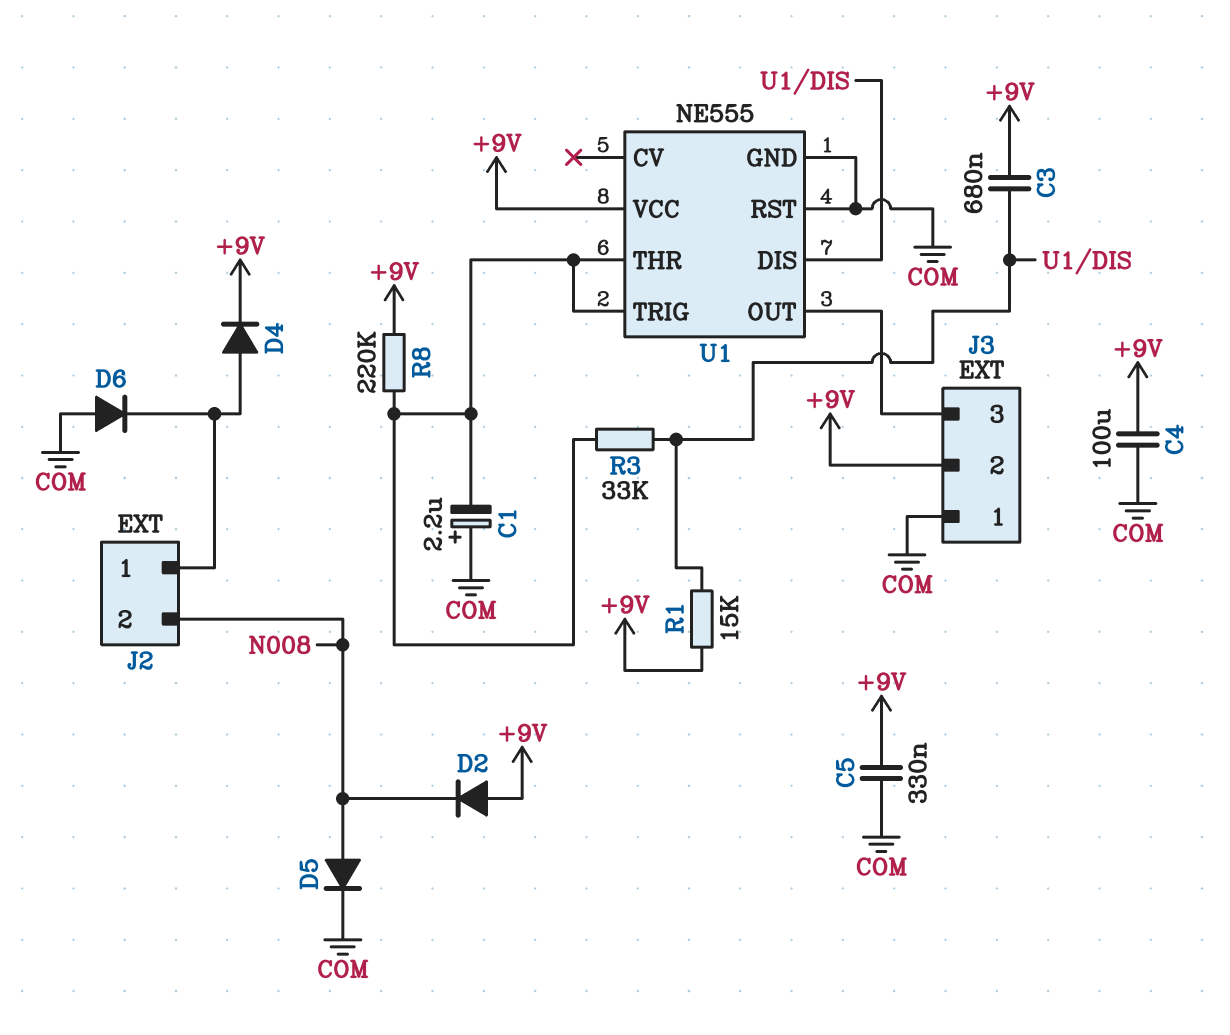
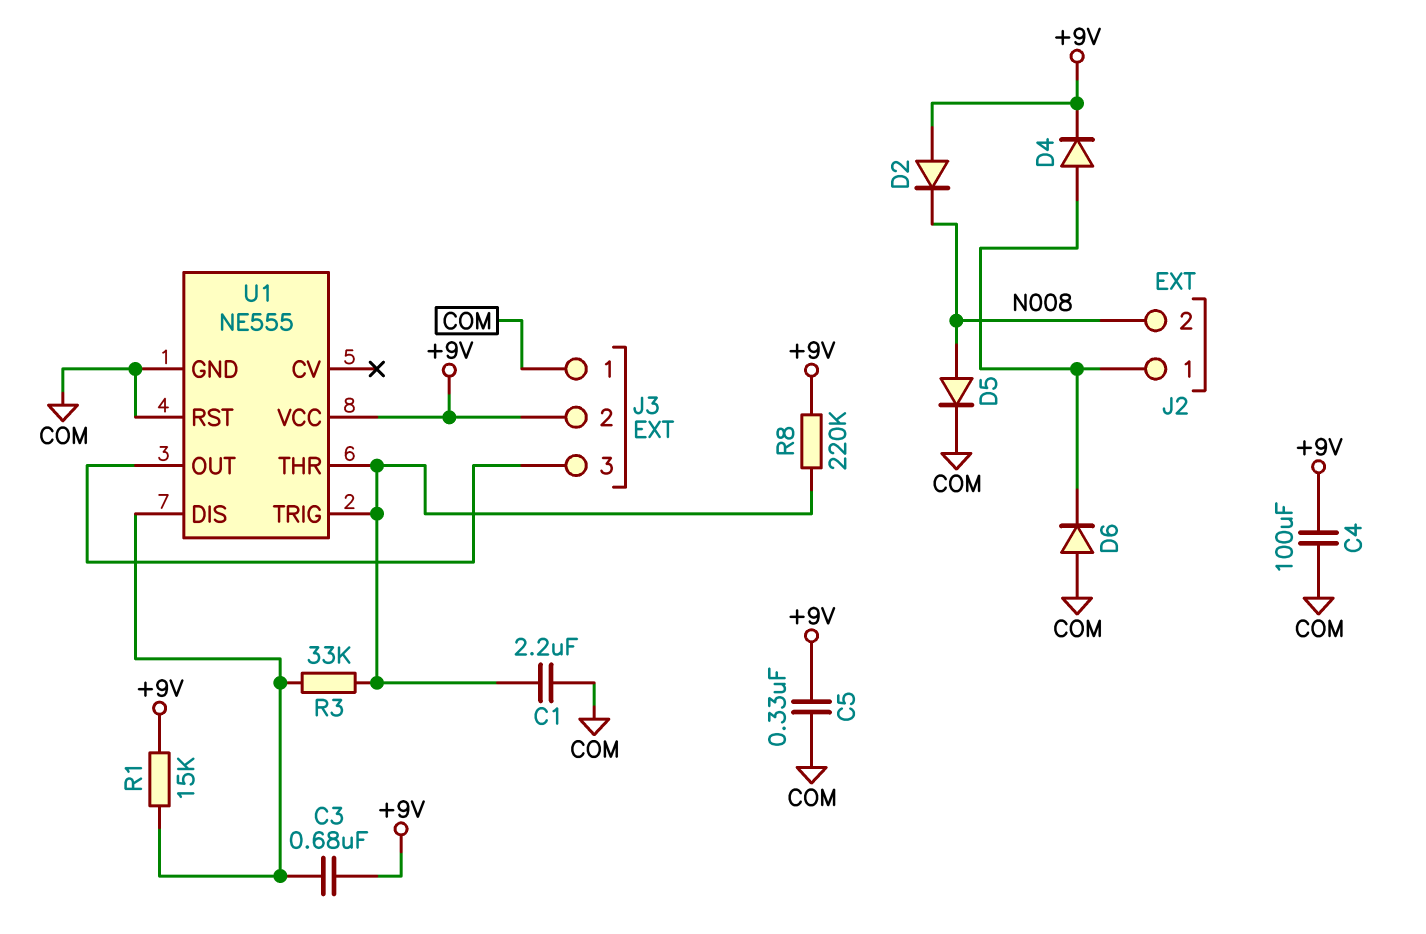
C1: 2.2uF (plus COM, minus U1/THR) -> 2.2uF (COM, U1/THR)

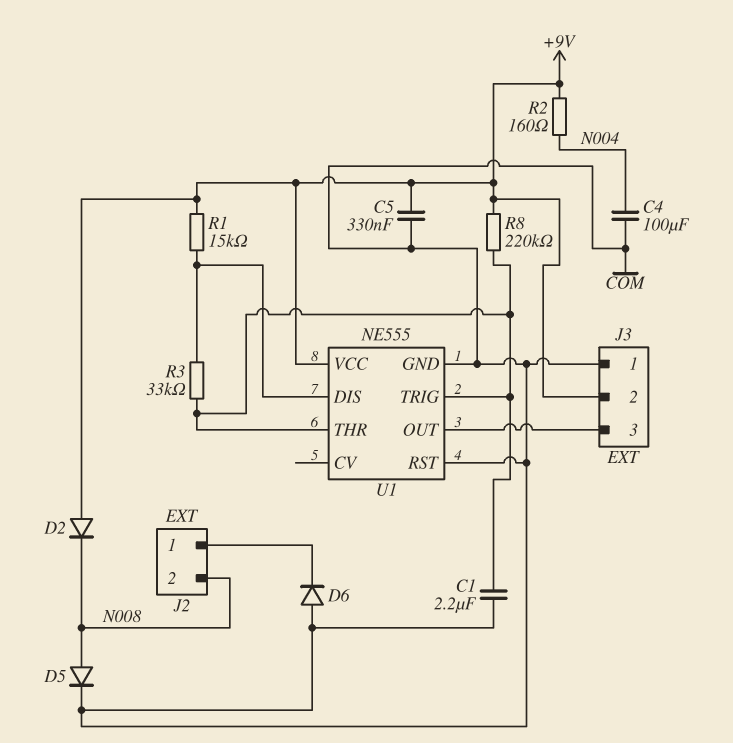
C3: 680nF (+9V, U1/DIS) -> none
C4: 100uF (+9V, COM) -> 100uF (COM, N004)
D4: diode (A J2/1, K +9V) -> none
R2: none -> 160 (+9V, N004)

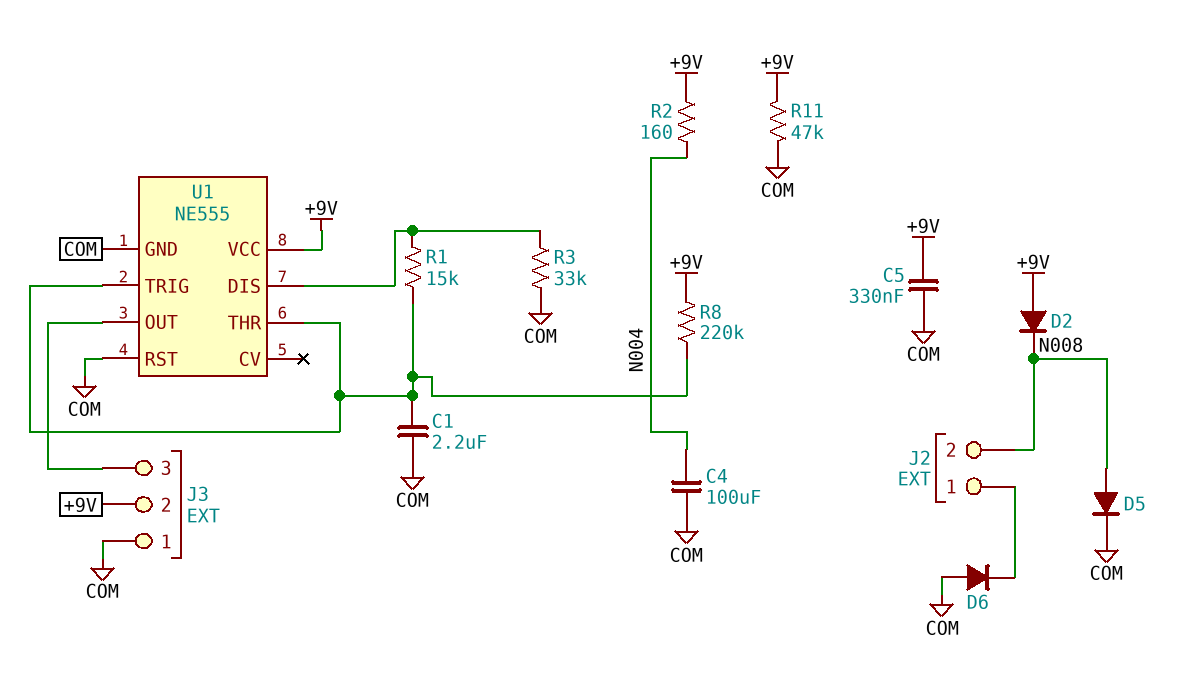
R1: 15k (+9V, U1/DIS) -> 15k (U1/DIS, U1/THR)
R3: 33k (U1/DIS, U1/THR) -> 33k (COM, U1/DIS)
R11: none -> 47k (+9V, COM)

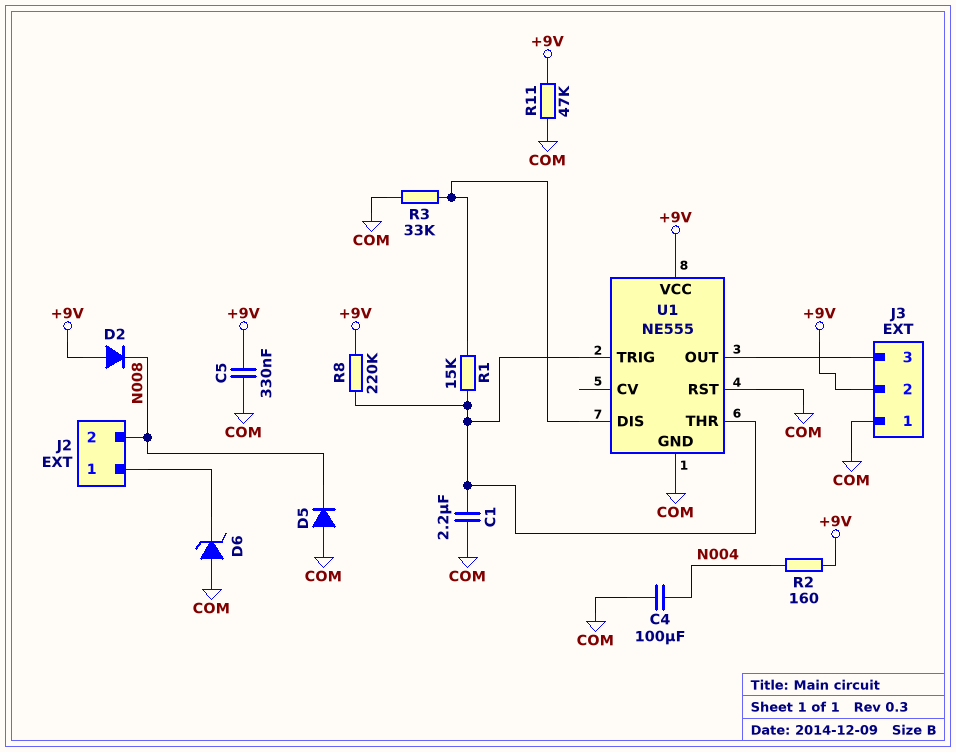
D5: diode (A N008, K COM) -> diode (A COM, K N008)
D6: diode (A COM, K J2/1) -> zener (A COM, K J2/1)

